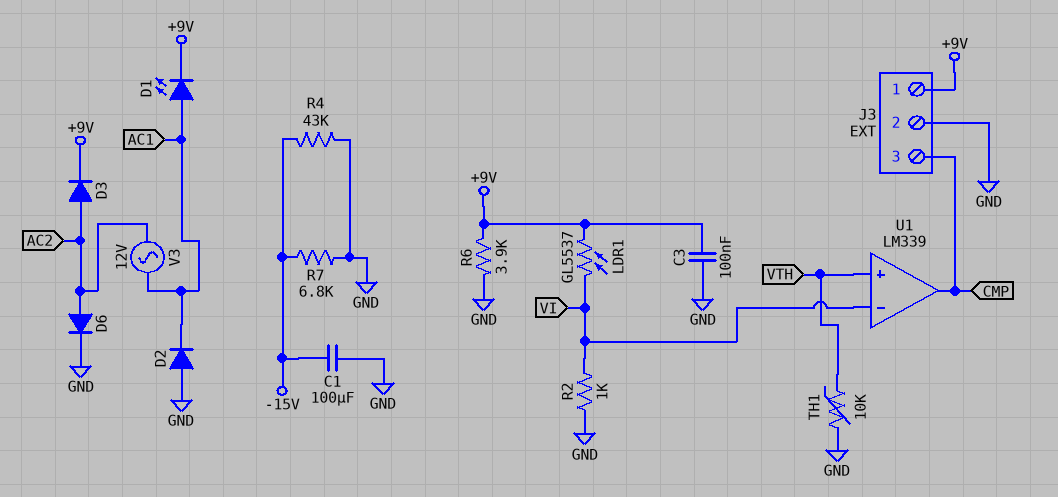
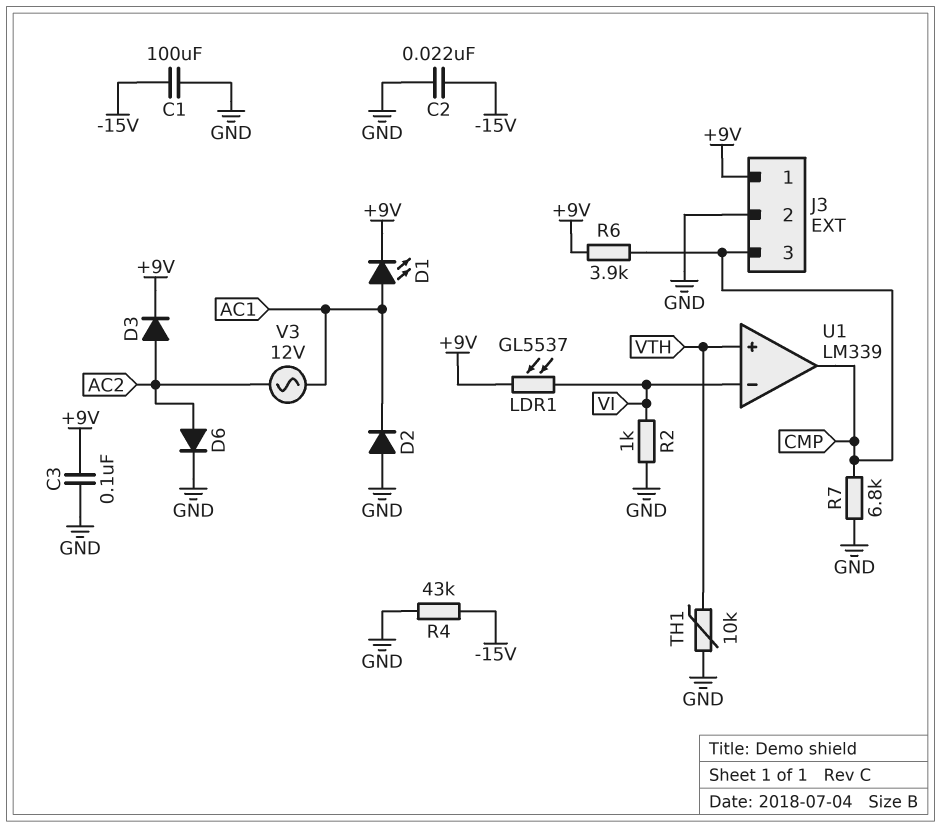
C2: none -> 22nF (-15V, GND)
R6: 3.9k (+9V, GND) -> 3.9k (+9V, CMP)
R7: 6.8k (-15V, GND) -> 6.8k (CMP, GND)

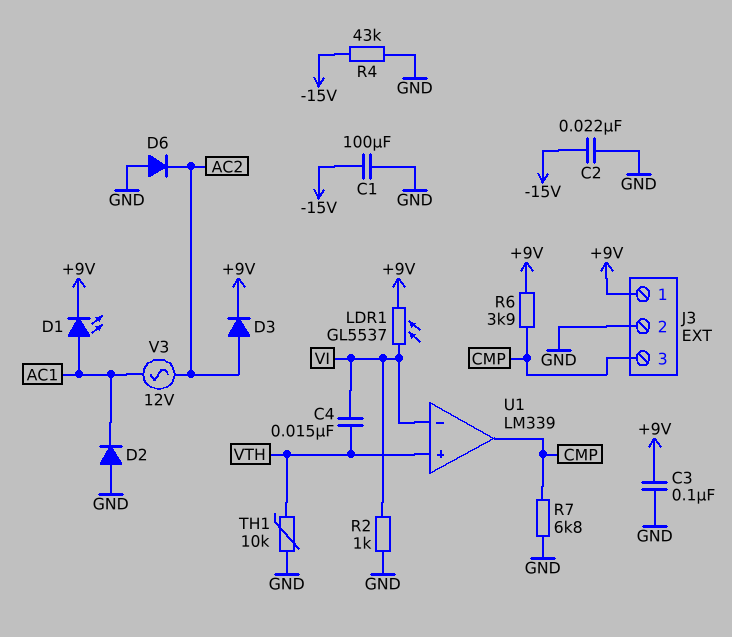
C4: none -> 15nF (VI, VTH)
D6: diode (A AC2, K GND) -> diode (A GND, K AC2)

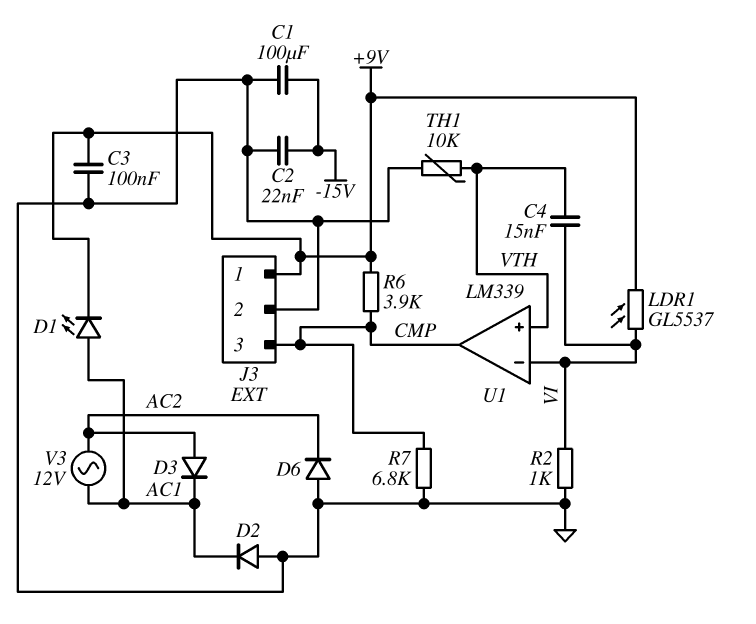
D3: diode (A AC2, K +9V) -> diode (A AC2, K AC1)
R4: 43k (-15V, GND) -> none

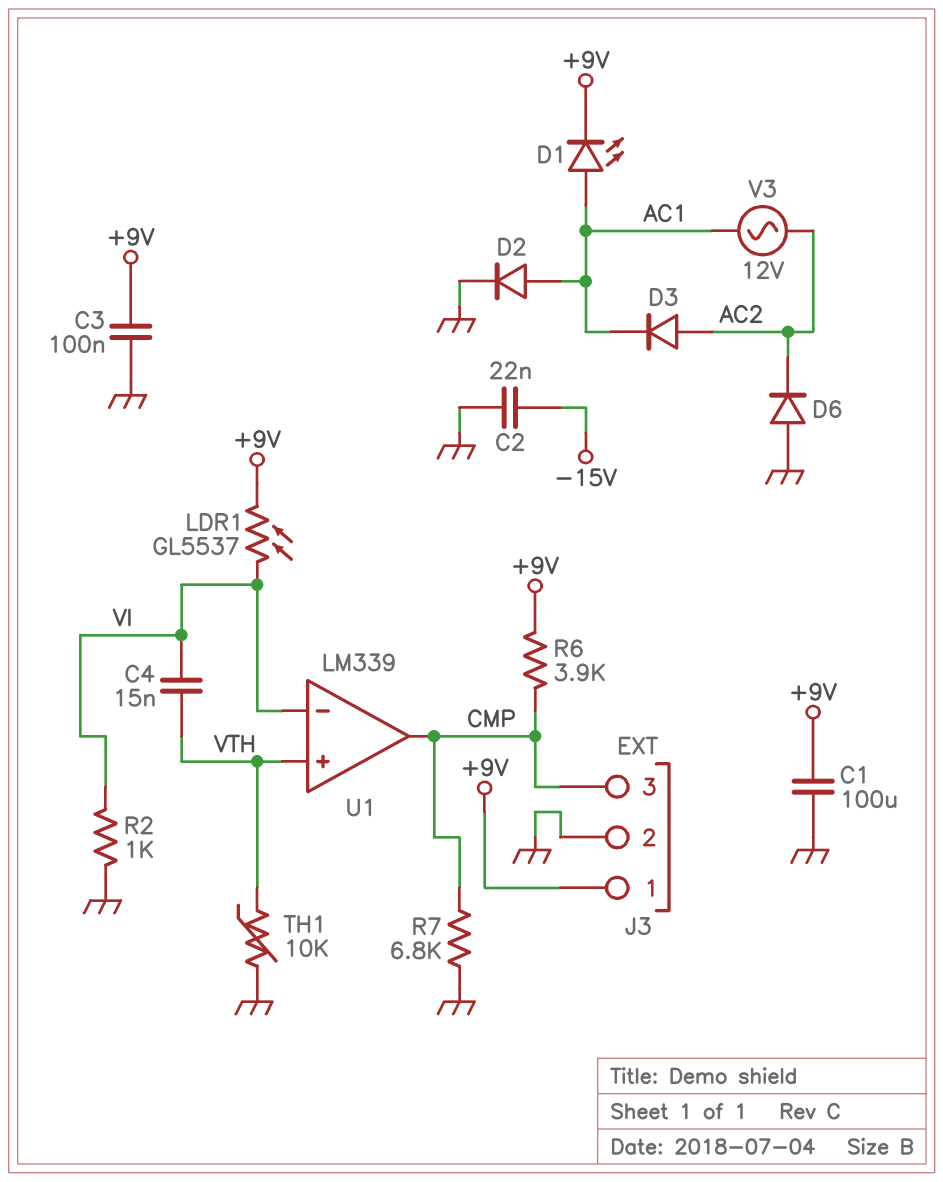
C1: 100uF (-15V, GND) -> 100uF (+9V, GND)
D2: diode (A GND, K AC1) -> diode (A AC1, K GND)

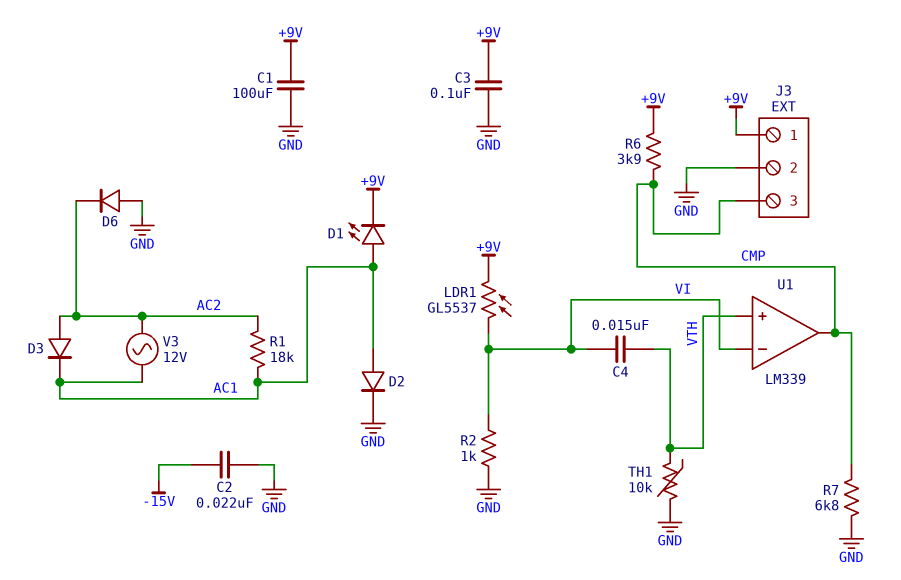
R1: none -> 18k (AC1, AC2)

